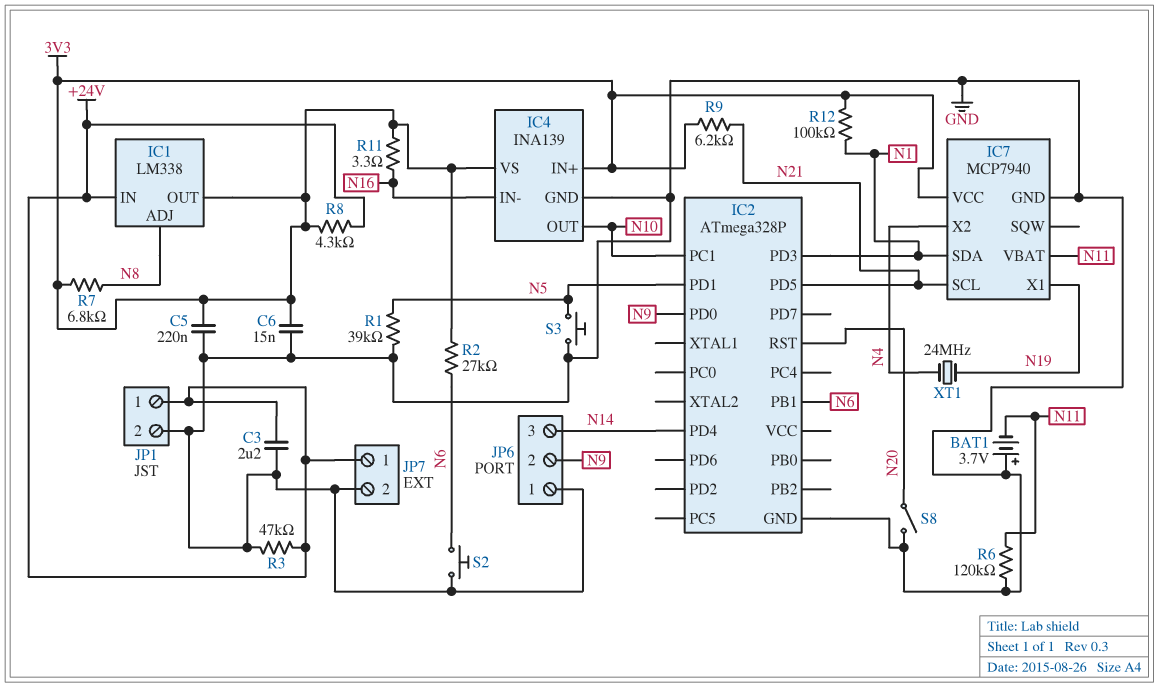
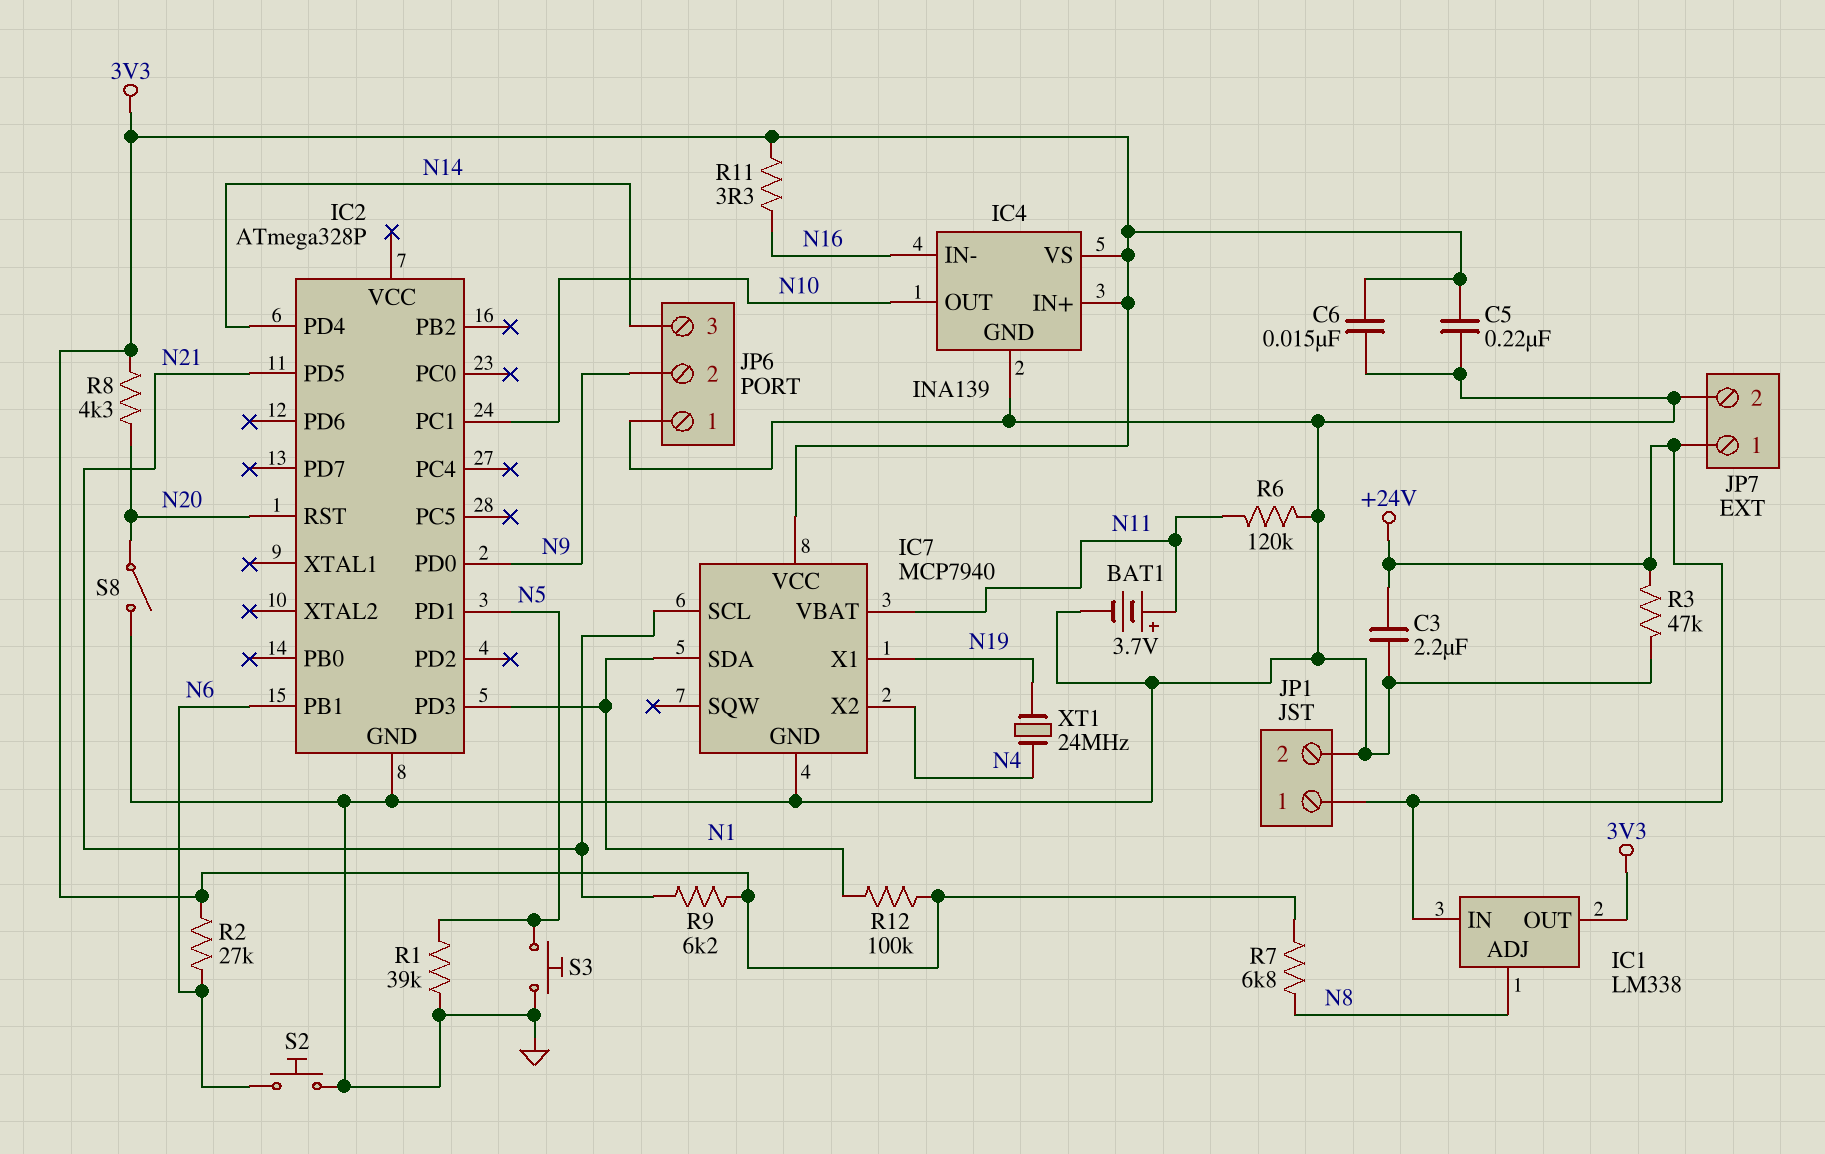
BAT1: 3.7V (plus GND, minus N11) -> 3.7V (plus N11, minus GND)
R8: 4.3k (+24V, 3V3) -> 4.3k (3V3, N20)

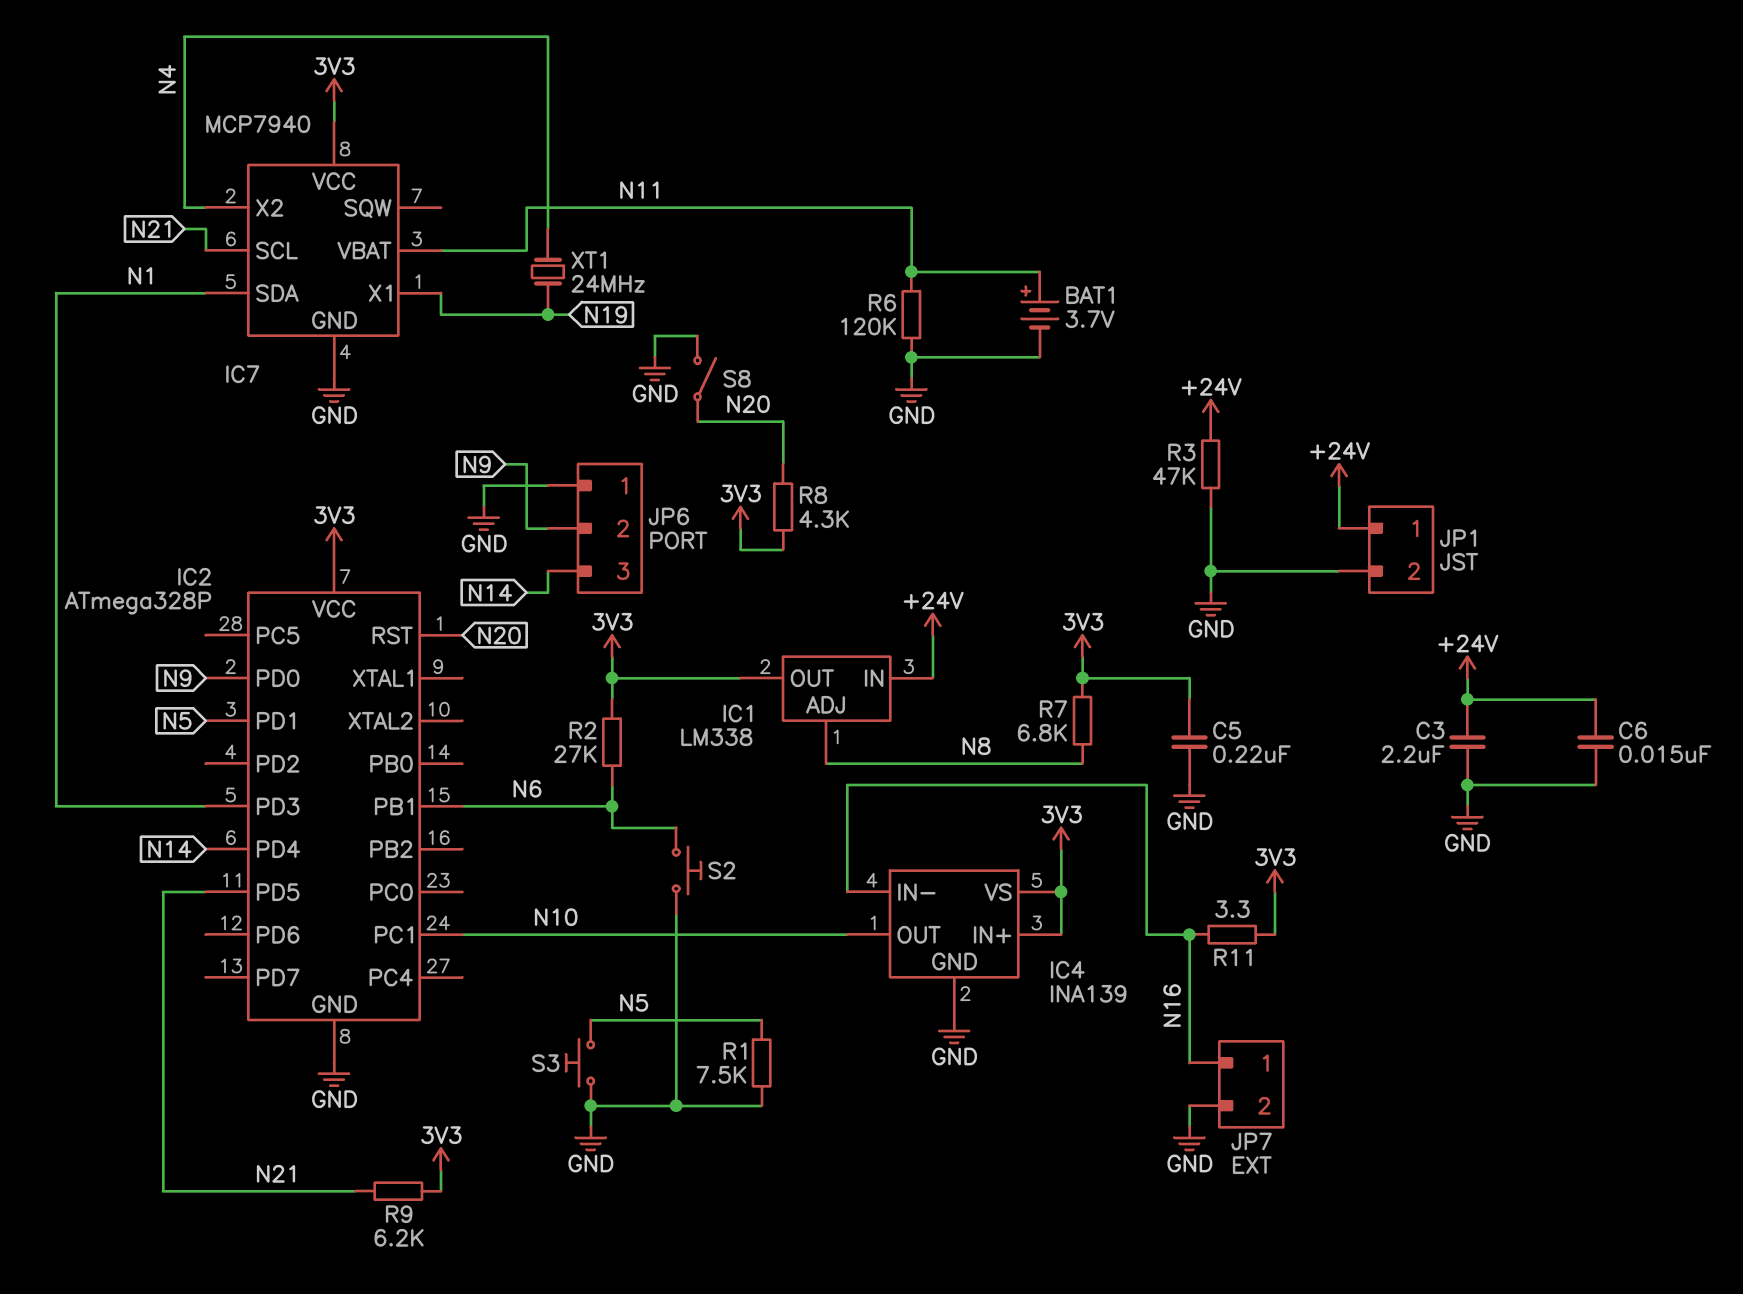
C6: 15nF (3V3, GND) -> 15nF (+24V, GND)
IC2 pin VCC: none -> 3V3
JP7 pin 1: +24V -> N16
R1: 39k (GND, N5) -> 7.5k (GND, N5)
R12: 100k (3V3, N1) -> none

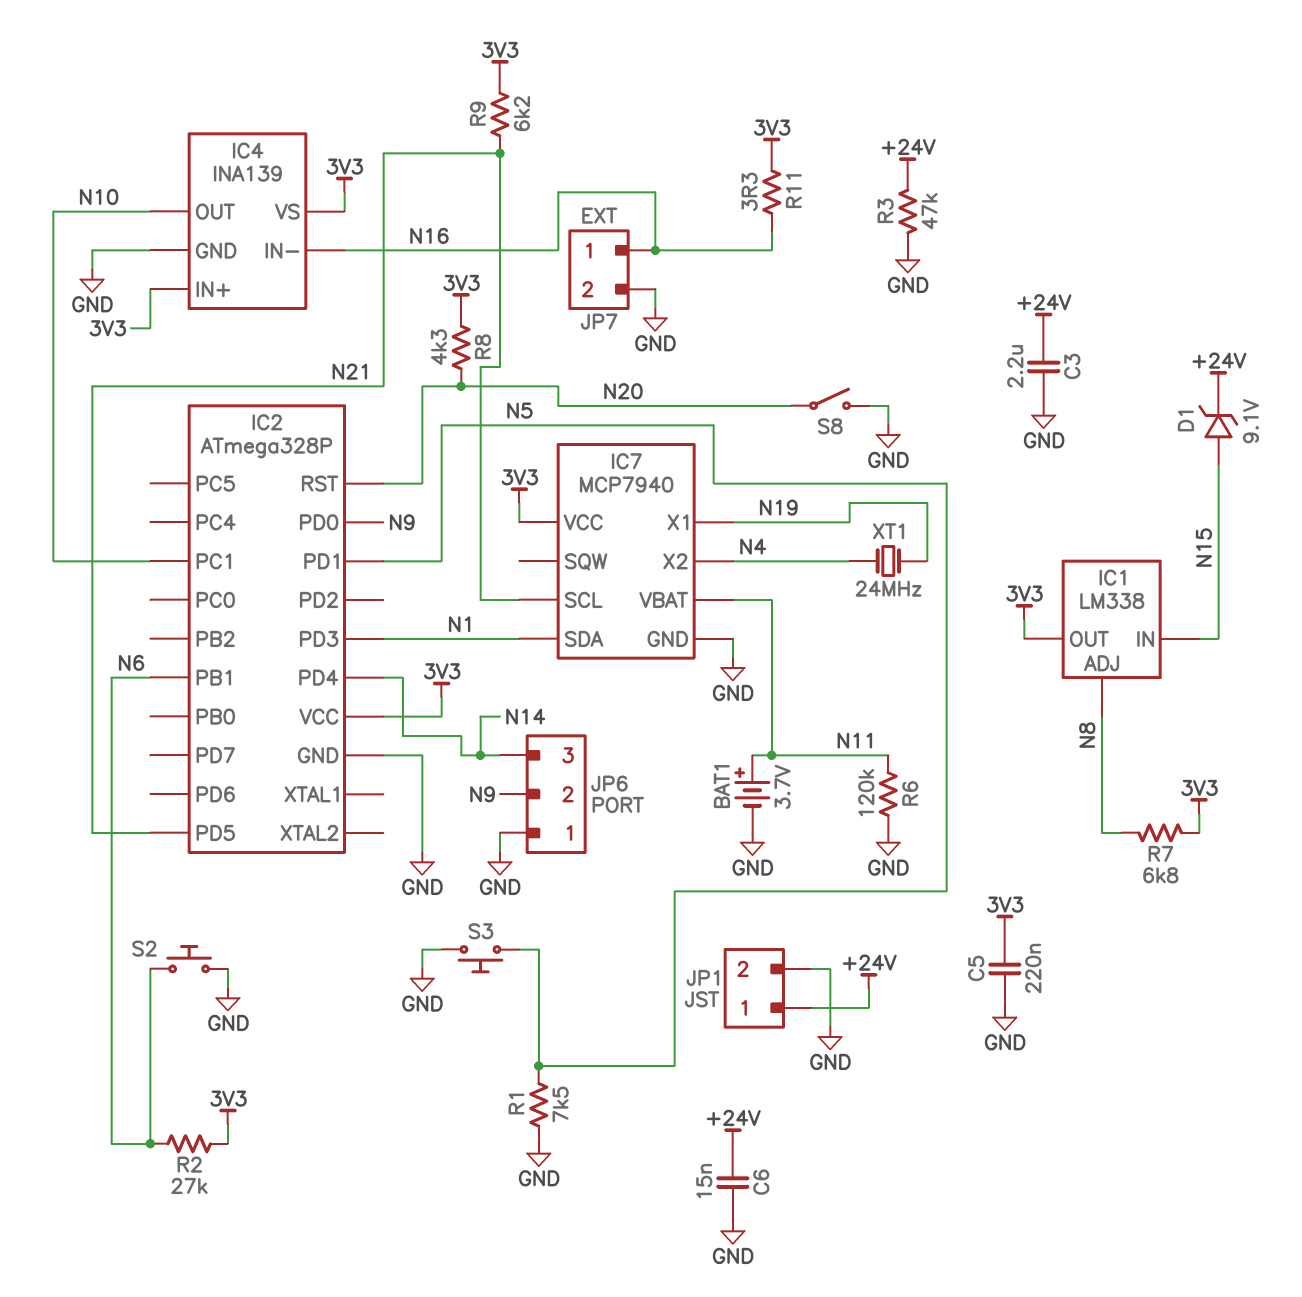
D1: none -> zener 9.1V (A N15, K +24V)
IC1 pin IN: +24V -> N15

